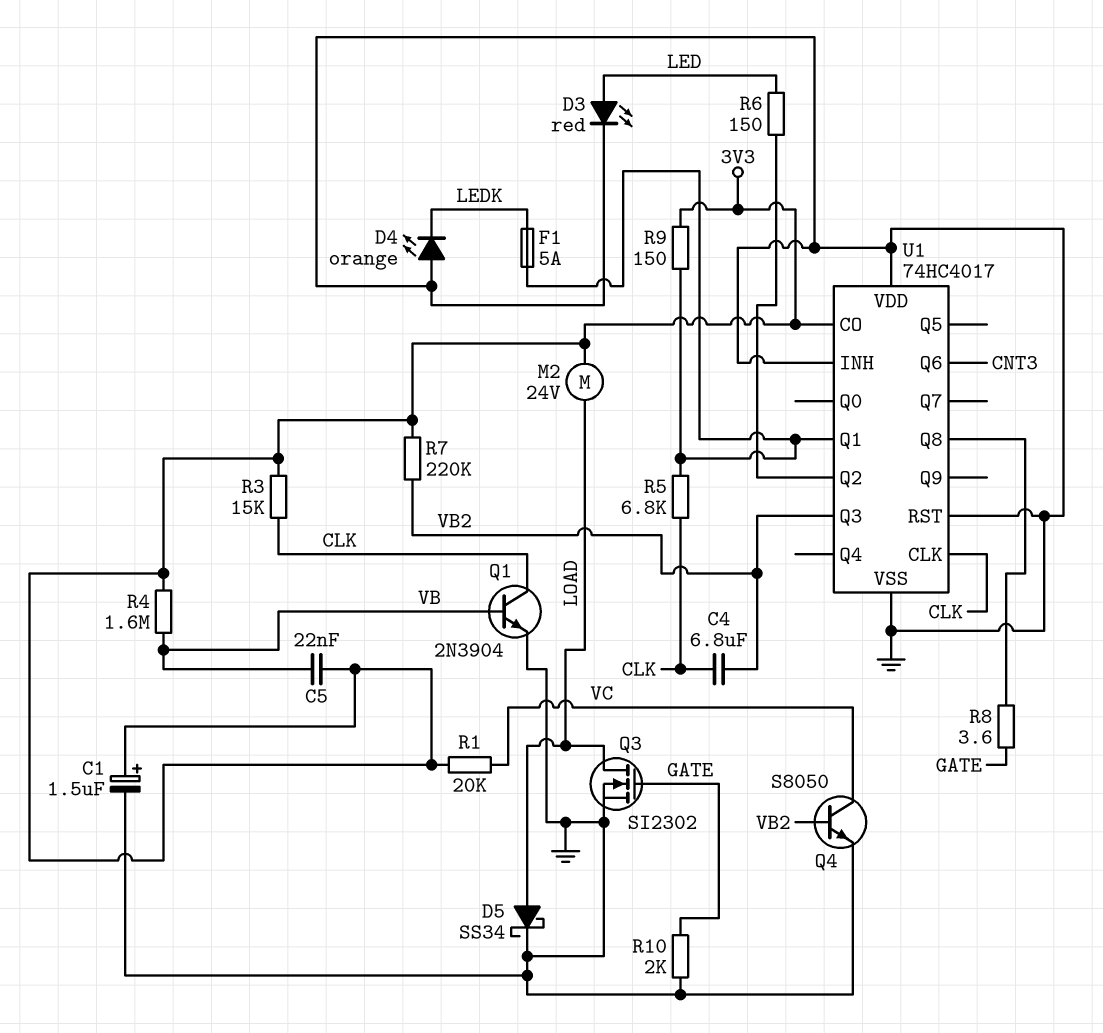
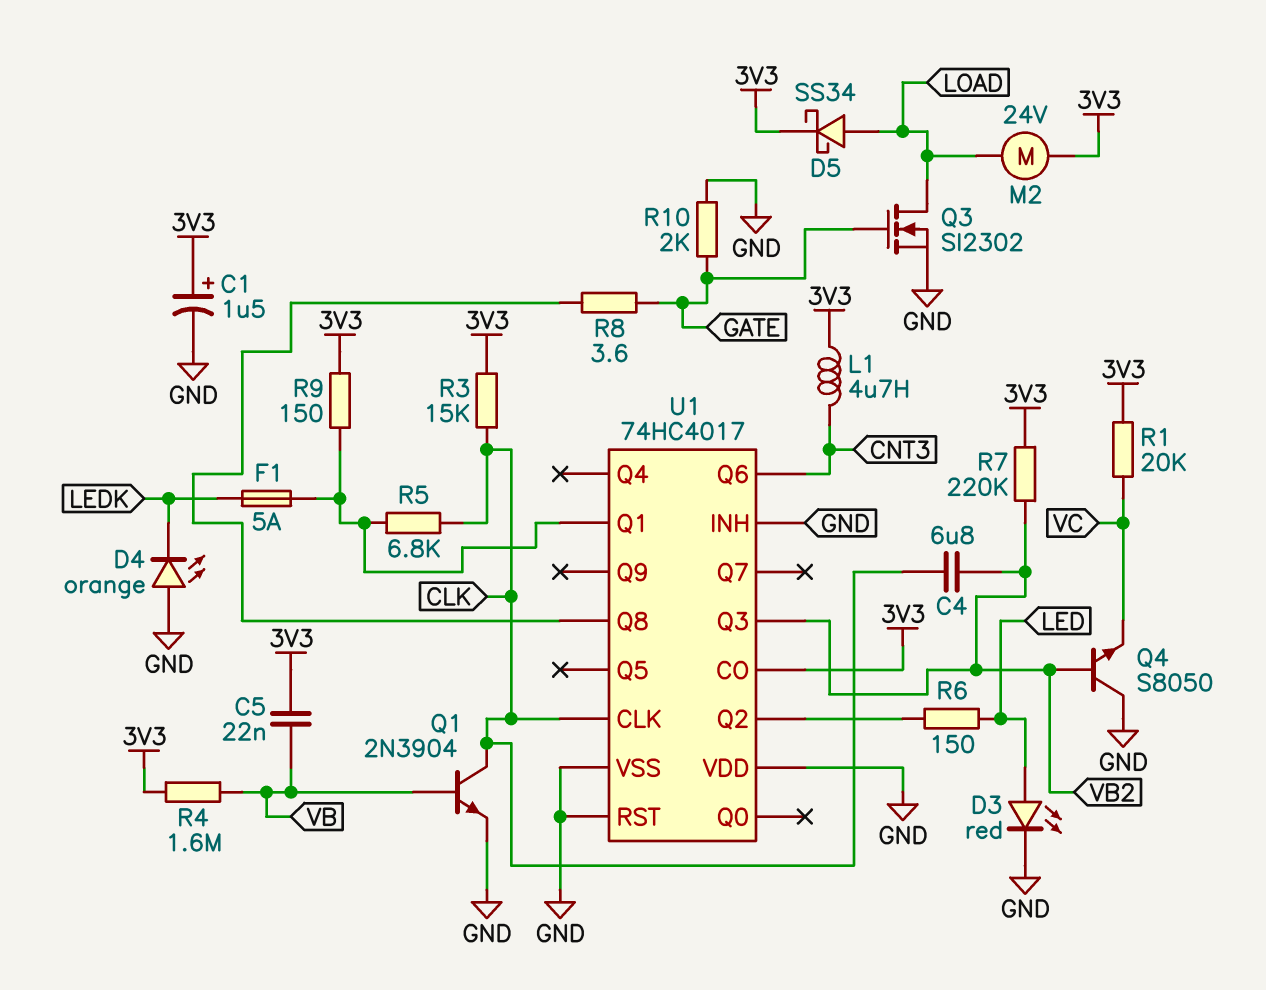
D5: schottky SS34 (A LOAD, K GND) -> schottky SS34 (A LOAD, K 3V3)
L1: none -> 4.7uH (3V3, CNT3)
Q4: NPN S8050 (B VB2, C VC, E GND) -> NPN S8050 (B VB2, C GND, E VC)

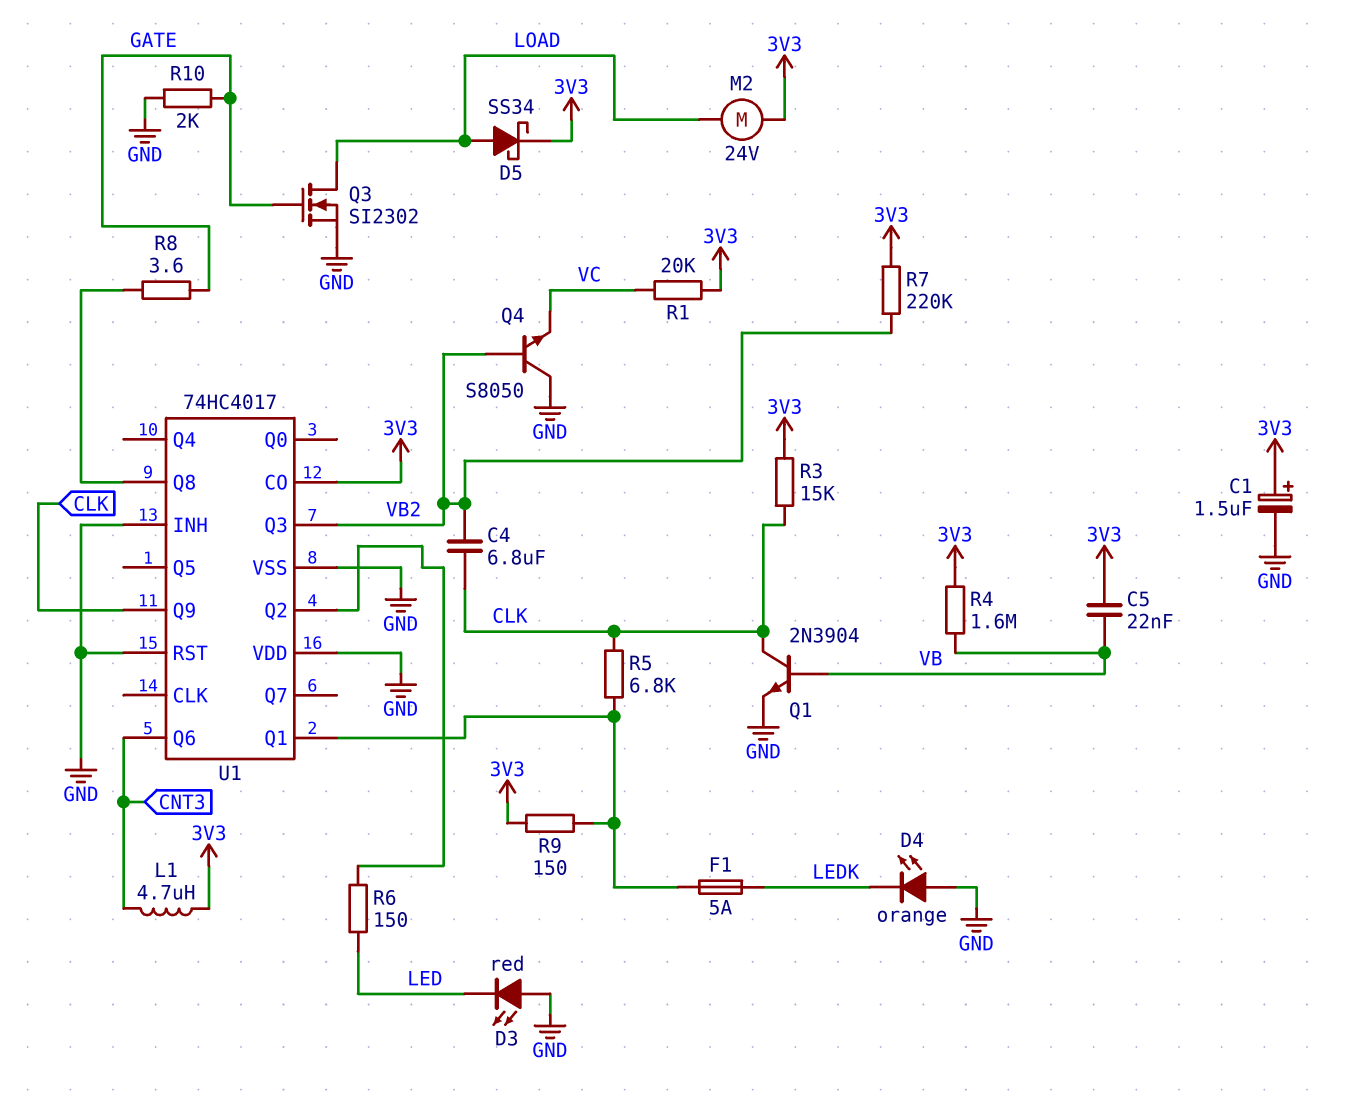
D3: LED red (A LED, K GND) -> LED red (A GND, K LED)
U1 pin CLK: CLK -> none
U1 pin Q9: none -> CLK

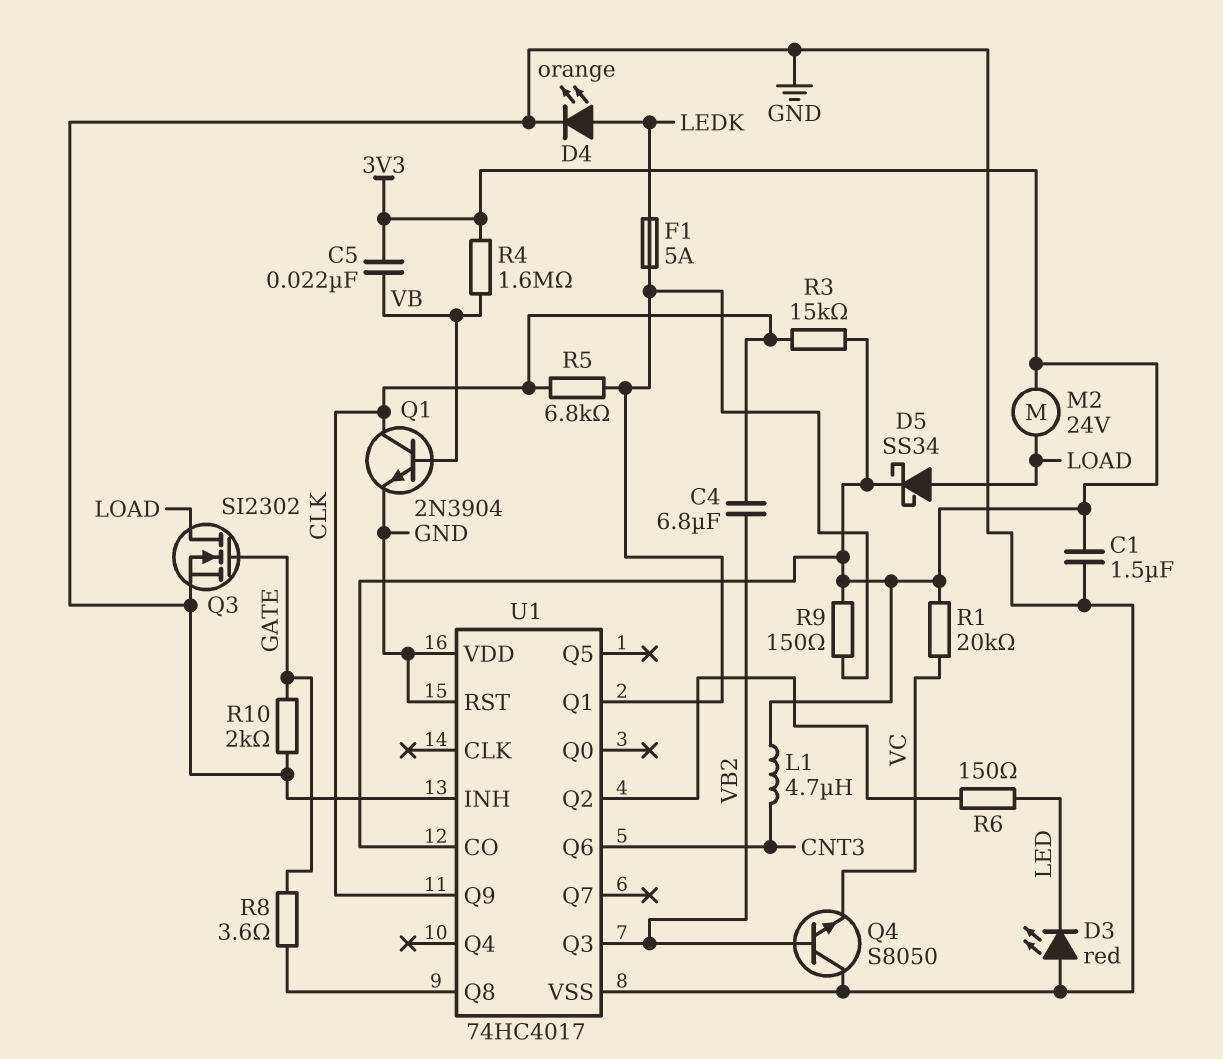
C1: 1.5uF (plus 3V3, minus GND) -> 1.5uF (3V3, GND)
D4: LED orange (A GND, K LEDK) -> LED orange (A LEDK, K GND)
R7: 220k (3V3, VB2) -> none

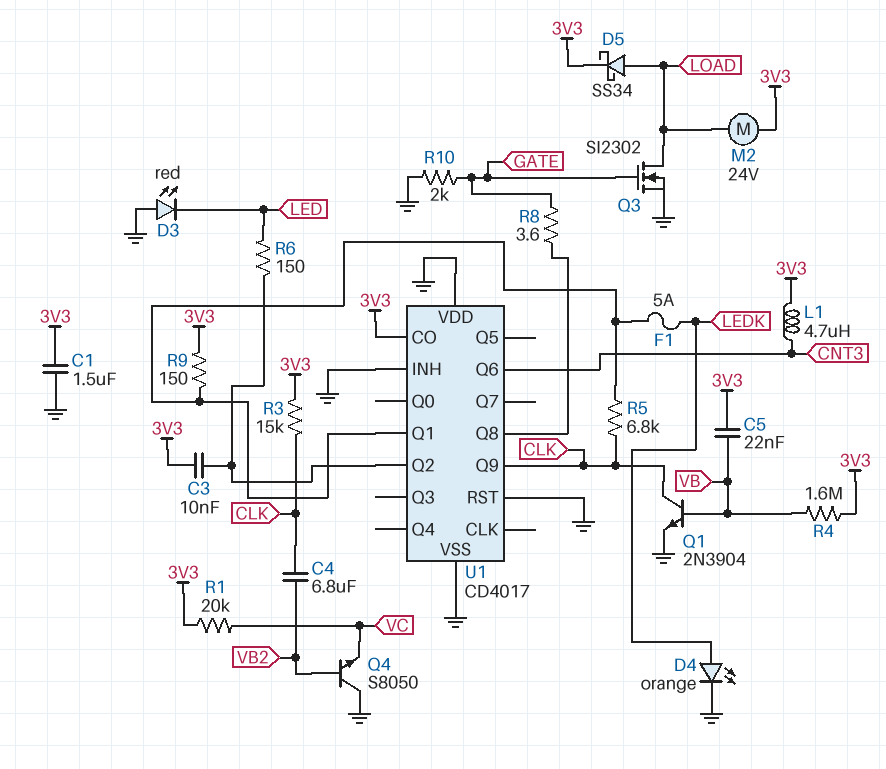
C3: none -> 10nF (3V3, U1/Q2)
U1: 74HC4017 -> CD4017
U1 pin Q3: VB2 -> none

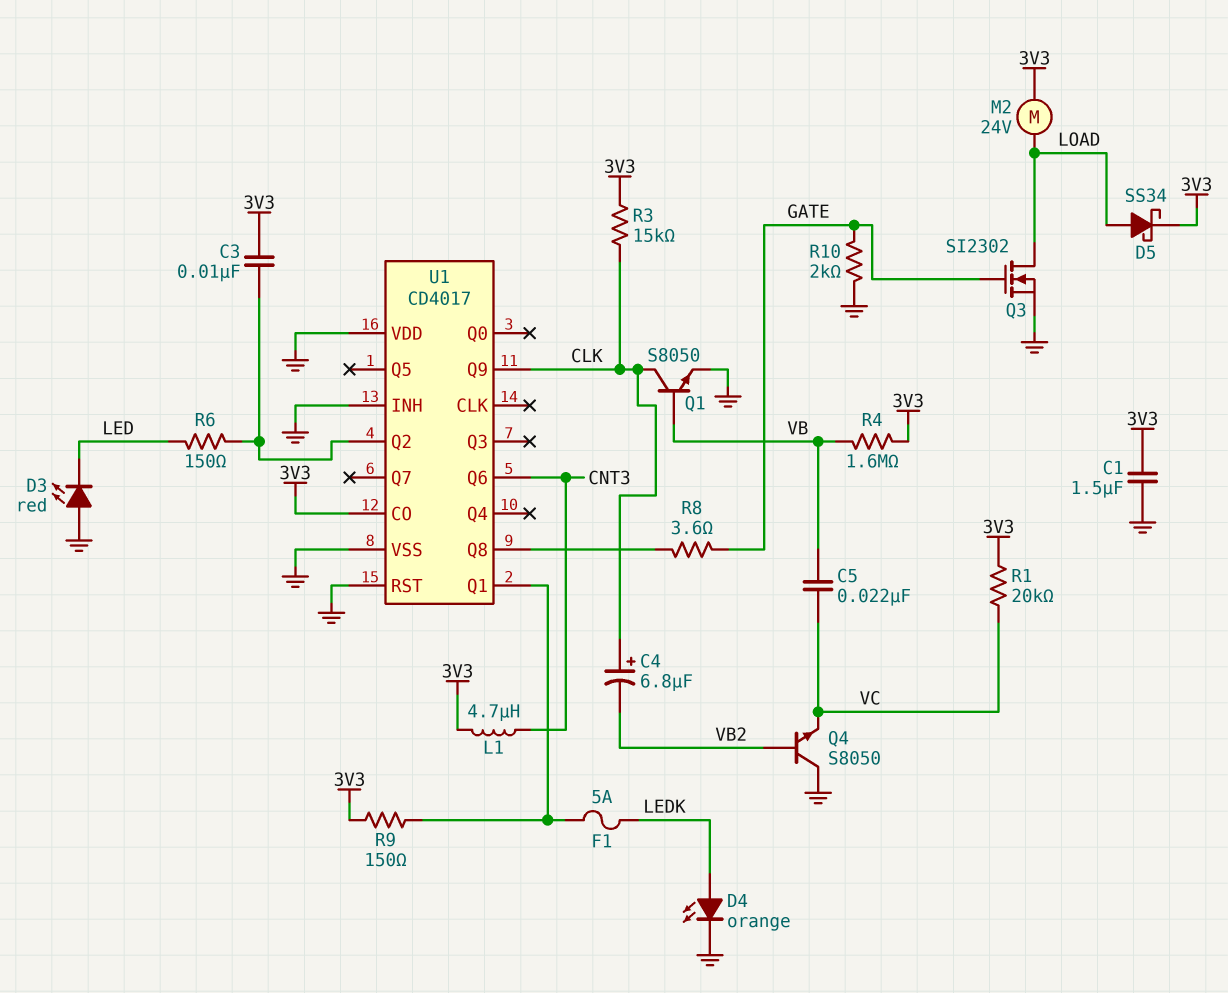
C4: 6.8uF (CLK, VB2) -> 6.8uF (plus CLK, minus VB2)
C5: 22nF (3V3, VB) -> 22nF (VB, VC)
Q1: NPN 2N3904 (B VB, C CLK, E GND) -> NPN S8050 (B VB, C CLK, E GND)
R5: 6.8k (CLK, U1/Q1) -> none

